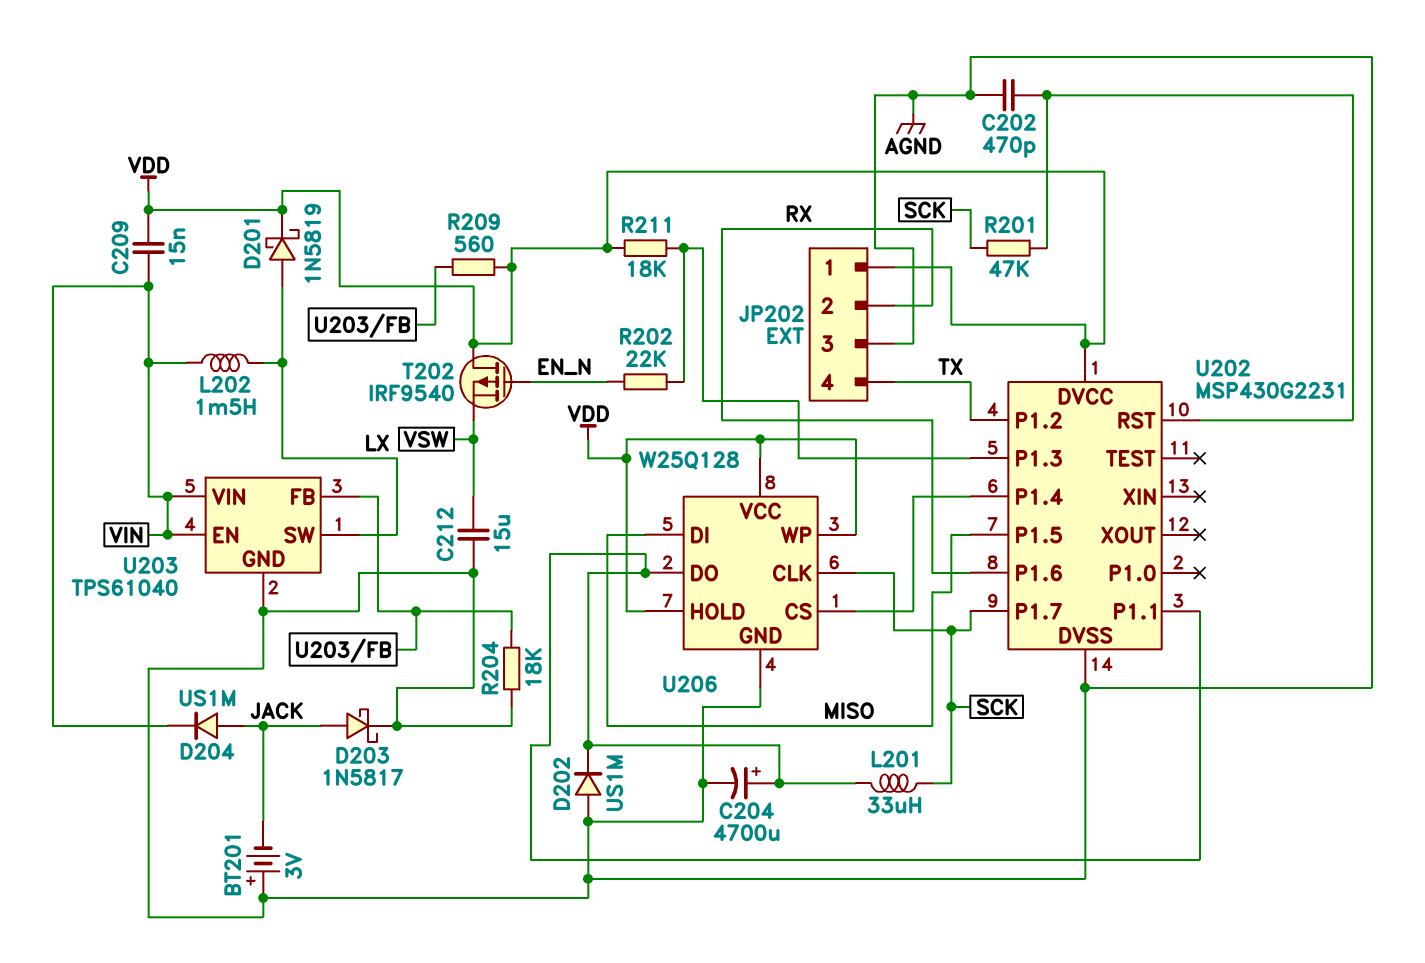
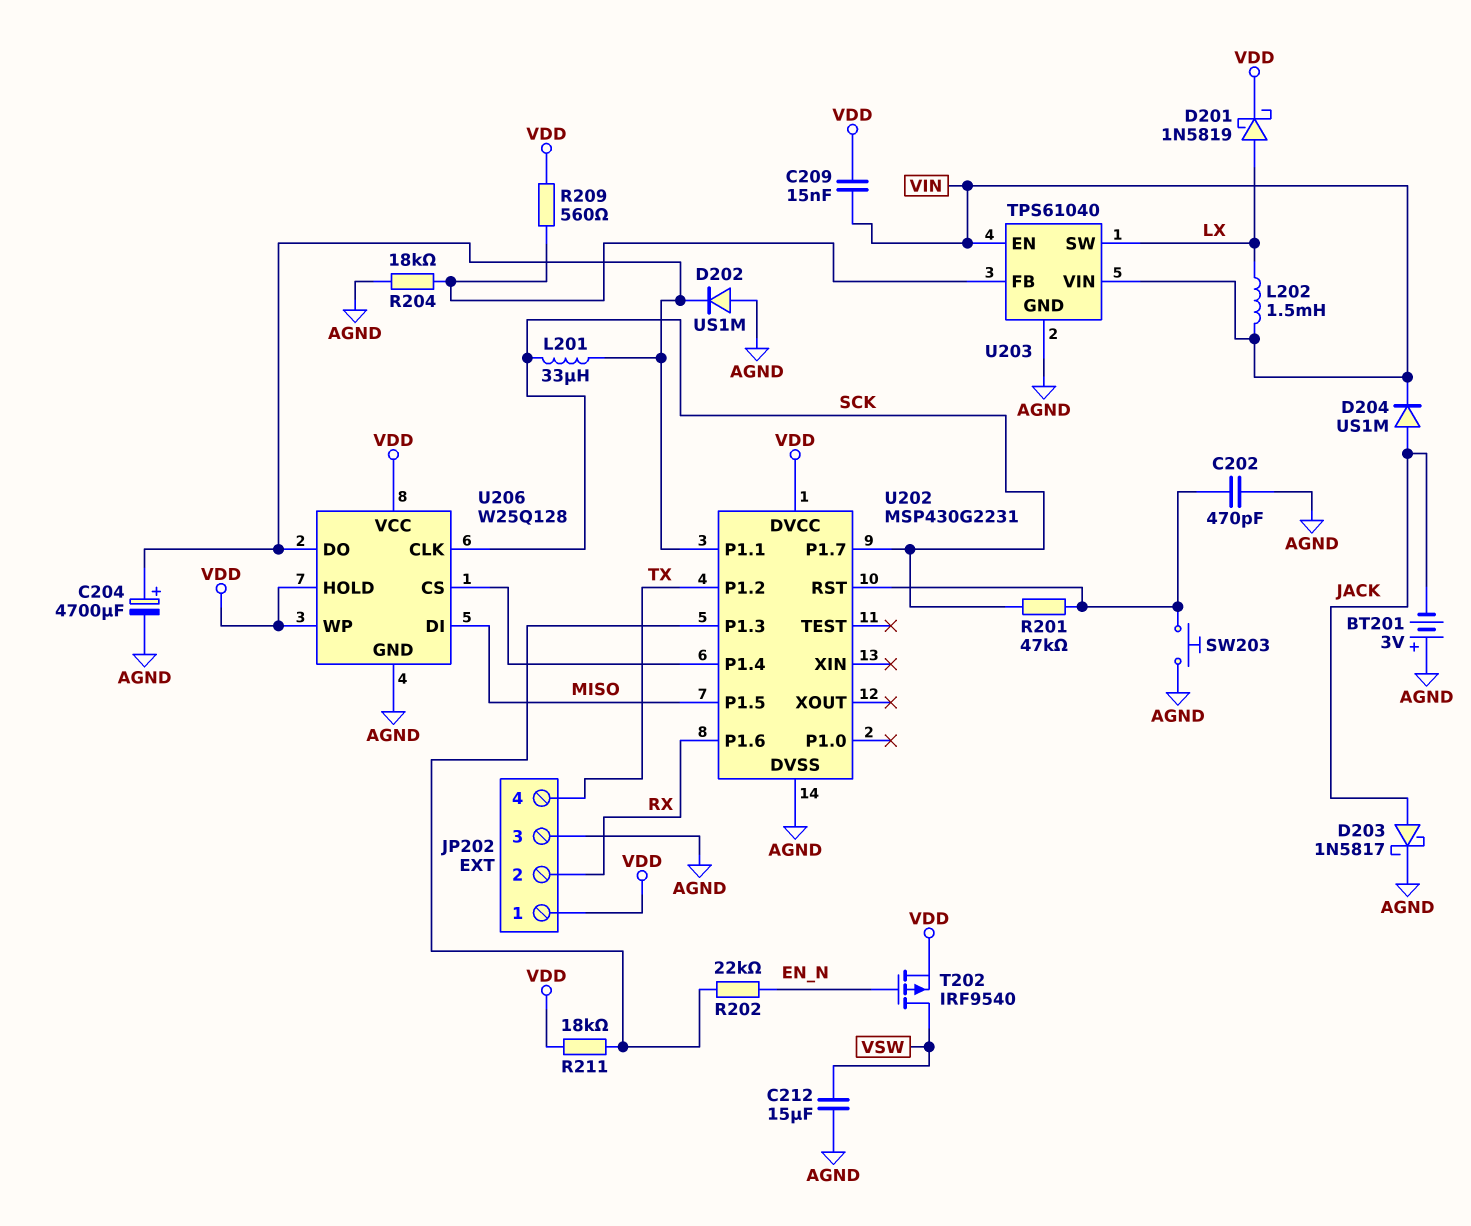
SW203: none -> button (AGND, U202/RST)
T202: PMOS IRF9540 (G EN_N, D VDD, S VSW) -> PMOS IRF9540 (G EN_N, D VSW, S VDD)

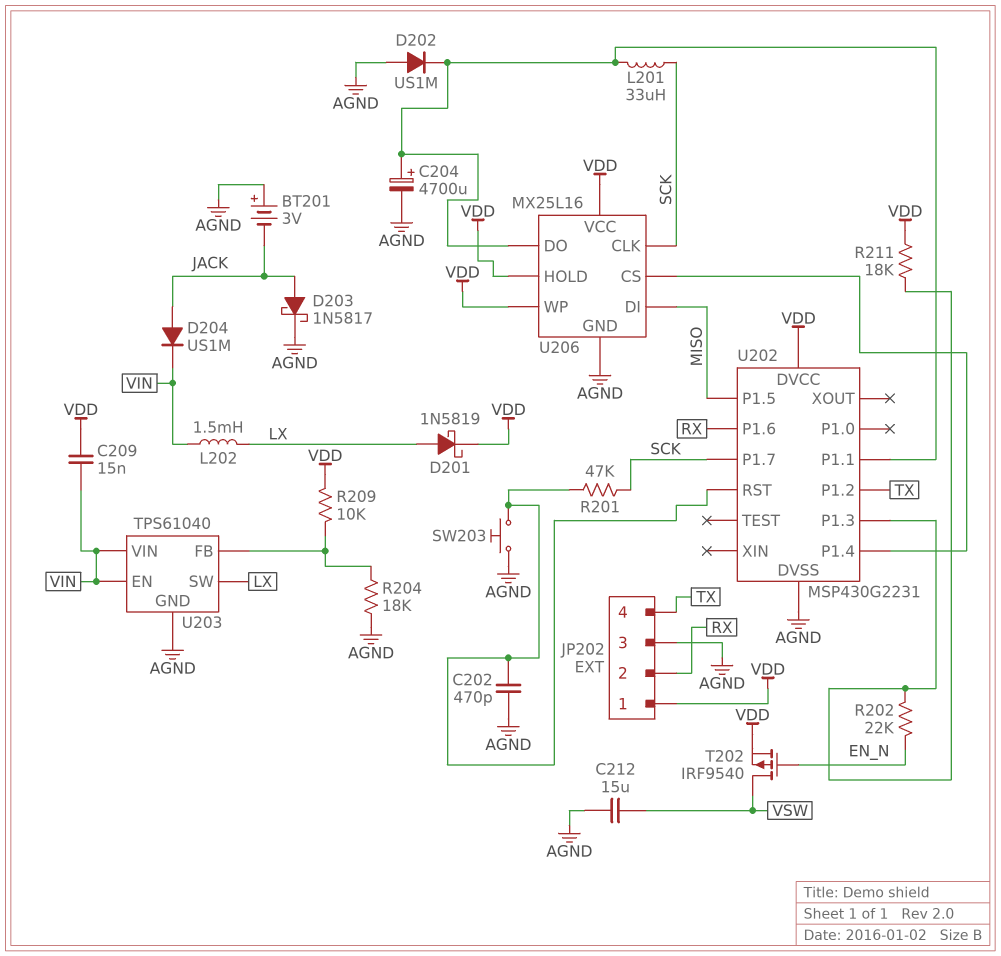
R209: 560 (U203/FB, VDD) -> 10k (U203/FB, VDD)
U206: W25Q128 -> MX25L16

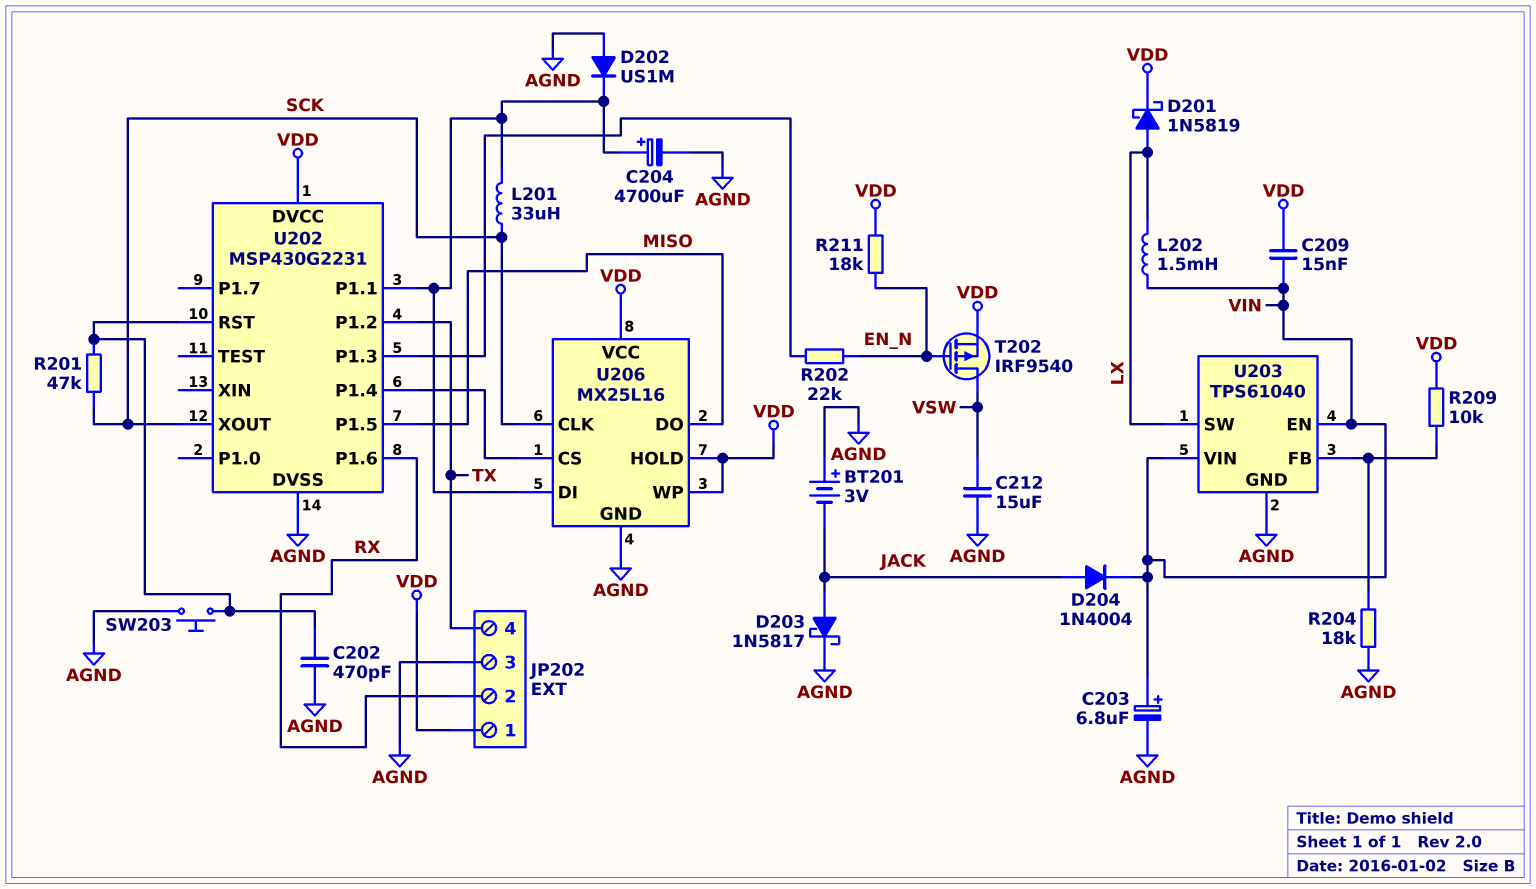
C203: none -> 6.8uF (plus VIN, minus AGND)
D204: diode US1M (A JACK, K VIN) -> diode 1N4004 (A JACK, K VIN)
R211: 18k (U202/P1.3, VDD) -> 18k (EN_N, VDD)
U202 pin P1.7: SCK -> none
U202 pin XOUT: none -> SCK
U206 pin DI: MISO -> U202/P1.1
U206 pin DO: U202/P1.1 -> MISO

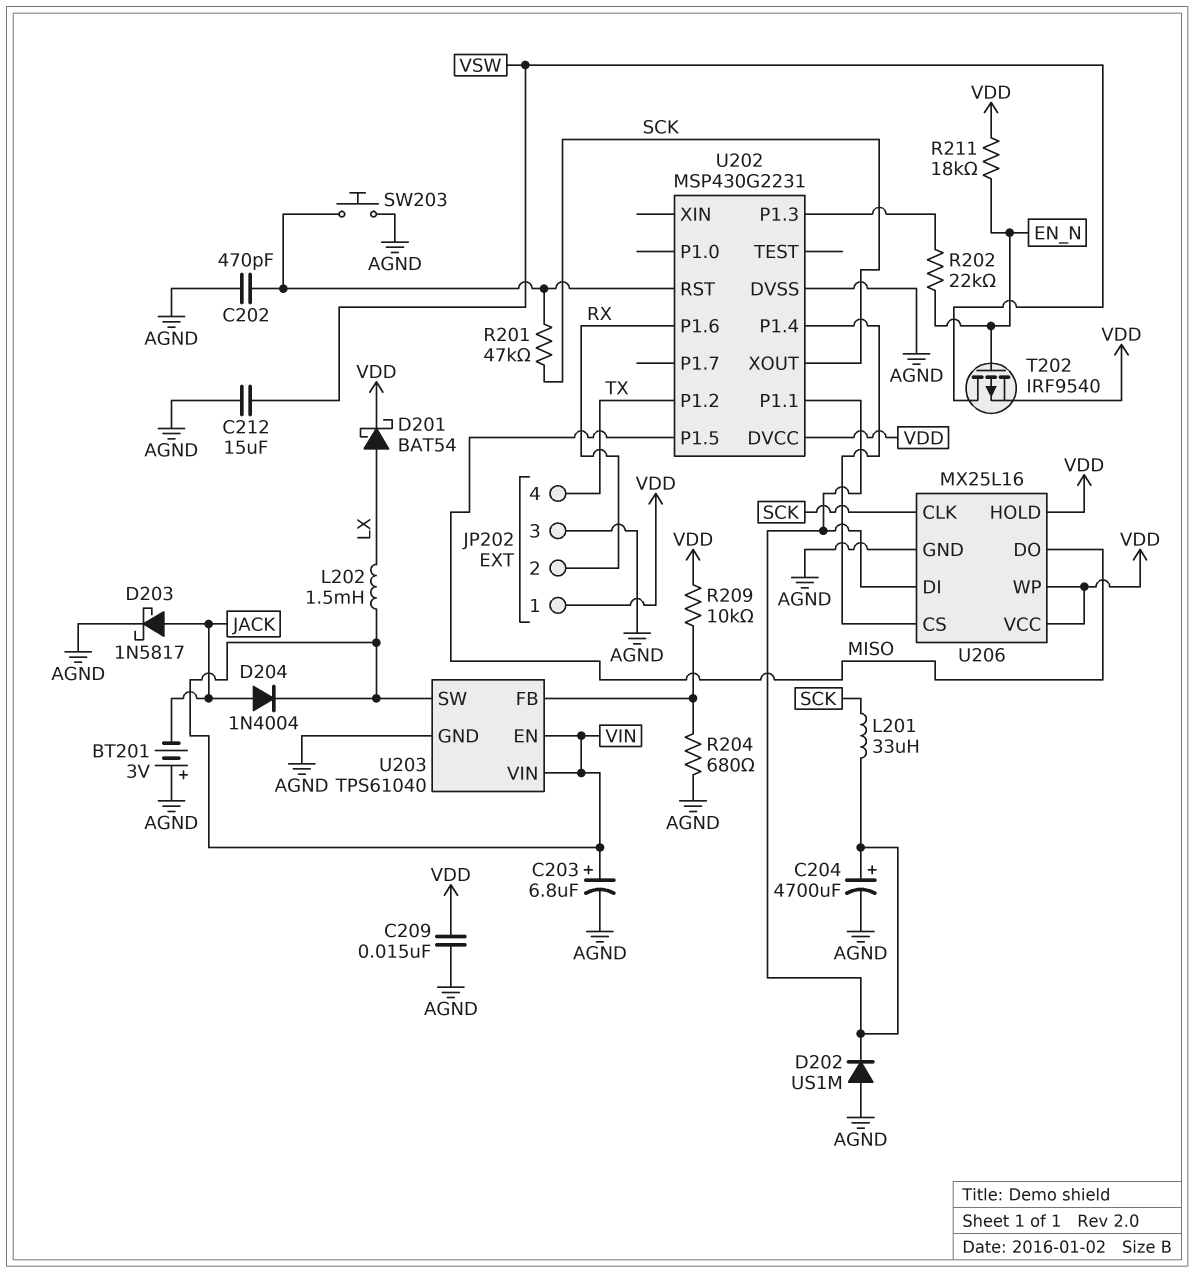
C209: 15nF (VDD, VIN) -> 15nF (AGND, VDD)
D201: schottky 1N5819 (A LX, K VDD) -> schottky BAT54 (A LX, K VDD)
R204: 18k (AGND, U203/FB) -> 680 (AGND, U203/FB)
U203 pin SW: LX -> VIN

